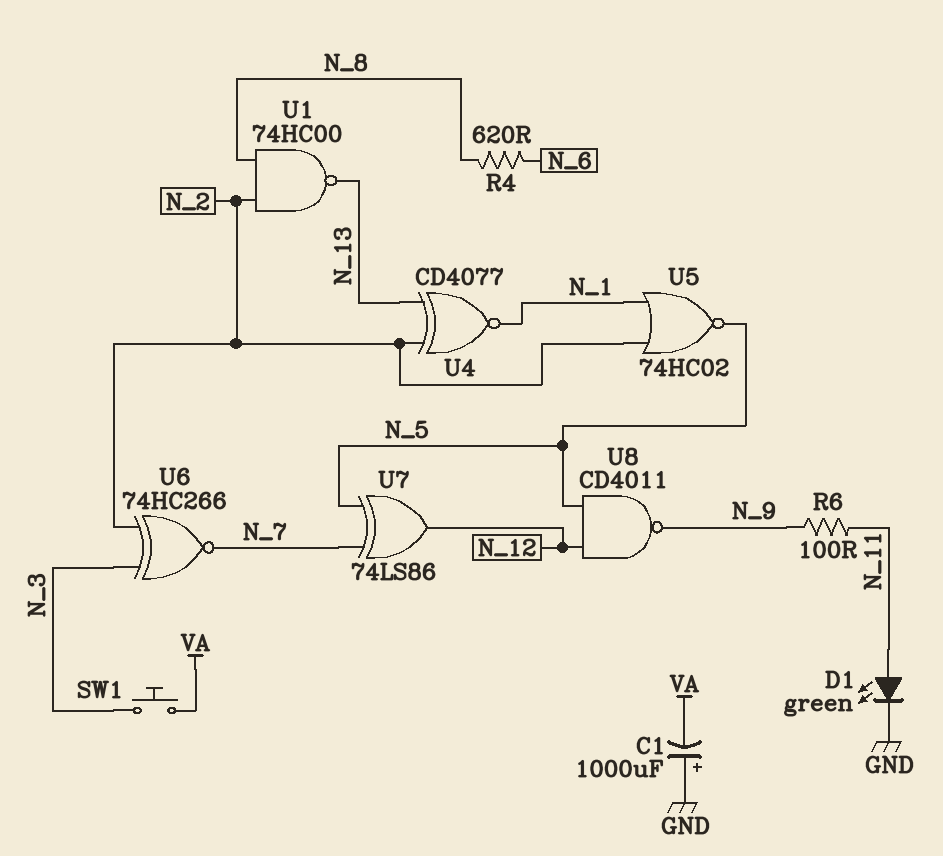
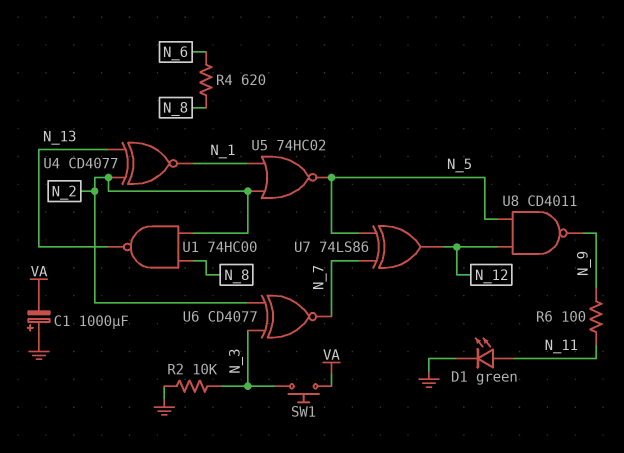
R2: none -> 10k (GND, N_3)
U6: XNOR 74HC266 (in N_2, in N_3, out N_7) -> XNOR CD4077 (in N_2, in N_3, out N_7)

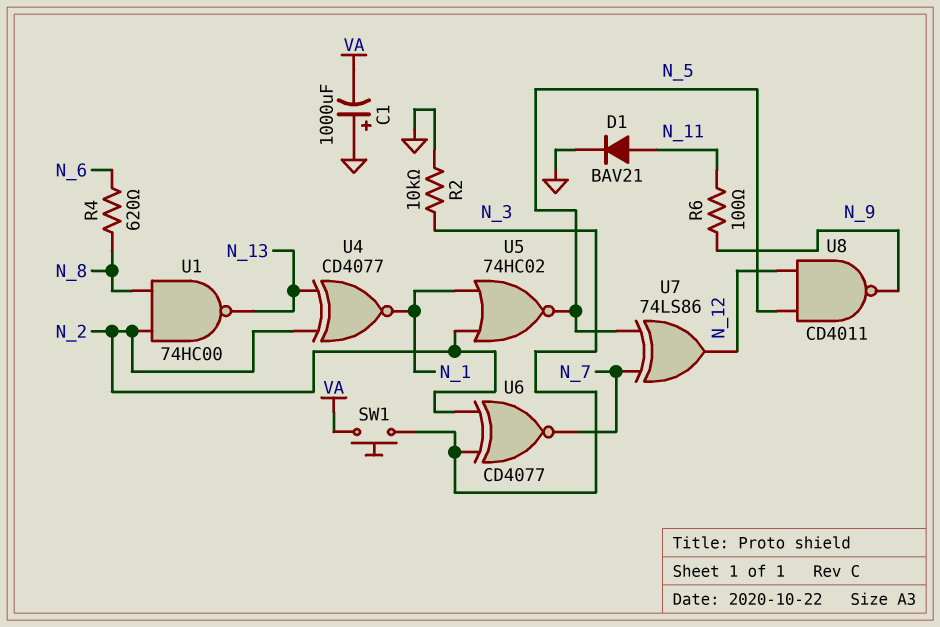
D1: LED green (A N_11, K GND) -> diode BAV21 (A N_11, K GND)

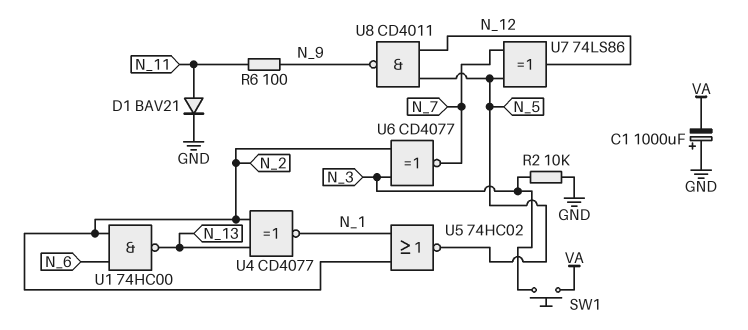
R4: 620 (N_6, N_8) -> none
U1: NAND 74HC00 (in N_2, in N_8, out N_13) -> NAND 74HC00 (in N_2, in N_6, out N_13)

